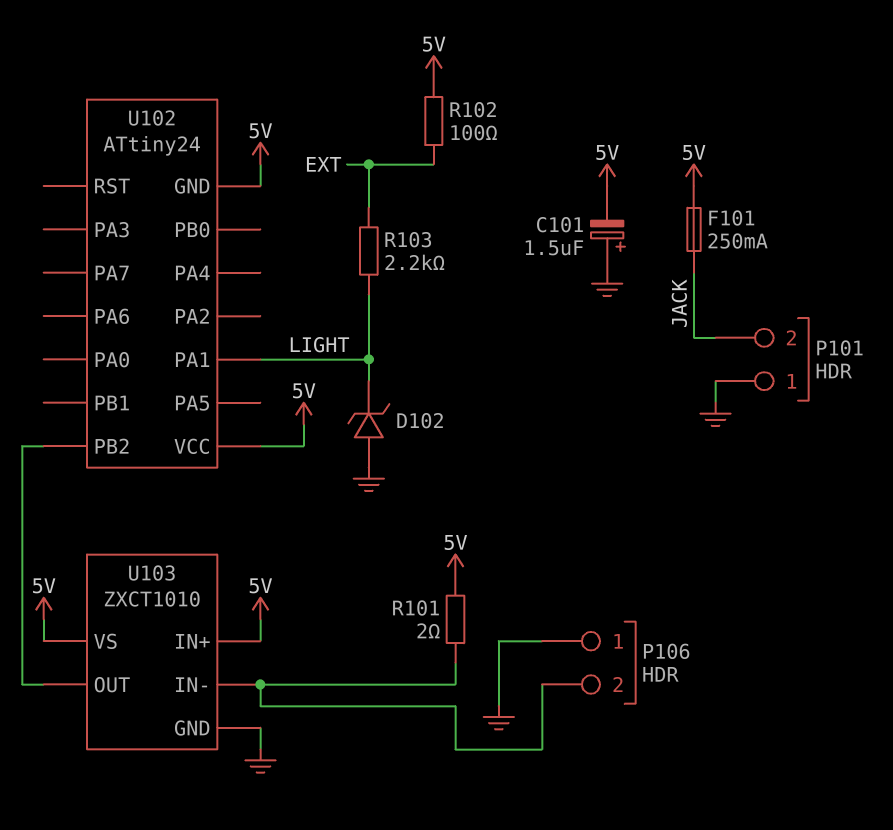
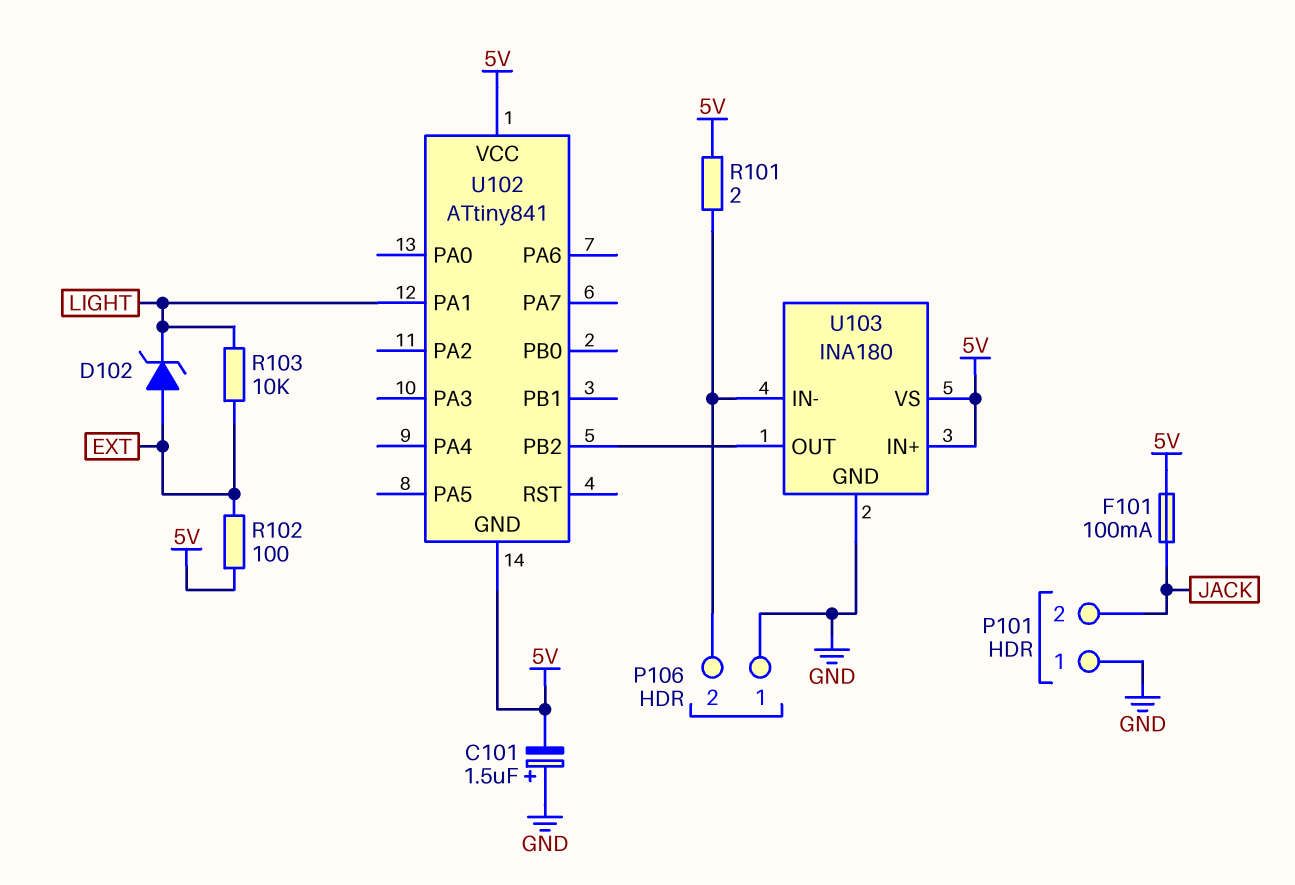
D102: zener (A GND, K LIGHT) -> zener (A EXT, K LIGHT)
F101: 250mA (5V, JACK) -> 100mA (5V, JACK)
R103: 2.2k (EXT, LIGHT) -> 10k (EXT, LIGHT)
U102: ATtiny24 -> ATtiny841
U103: ZXCT1010 -> INA180

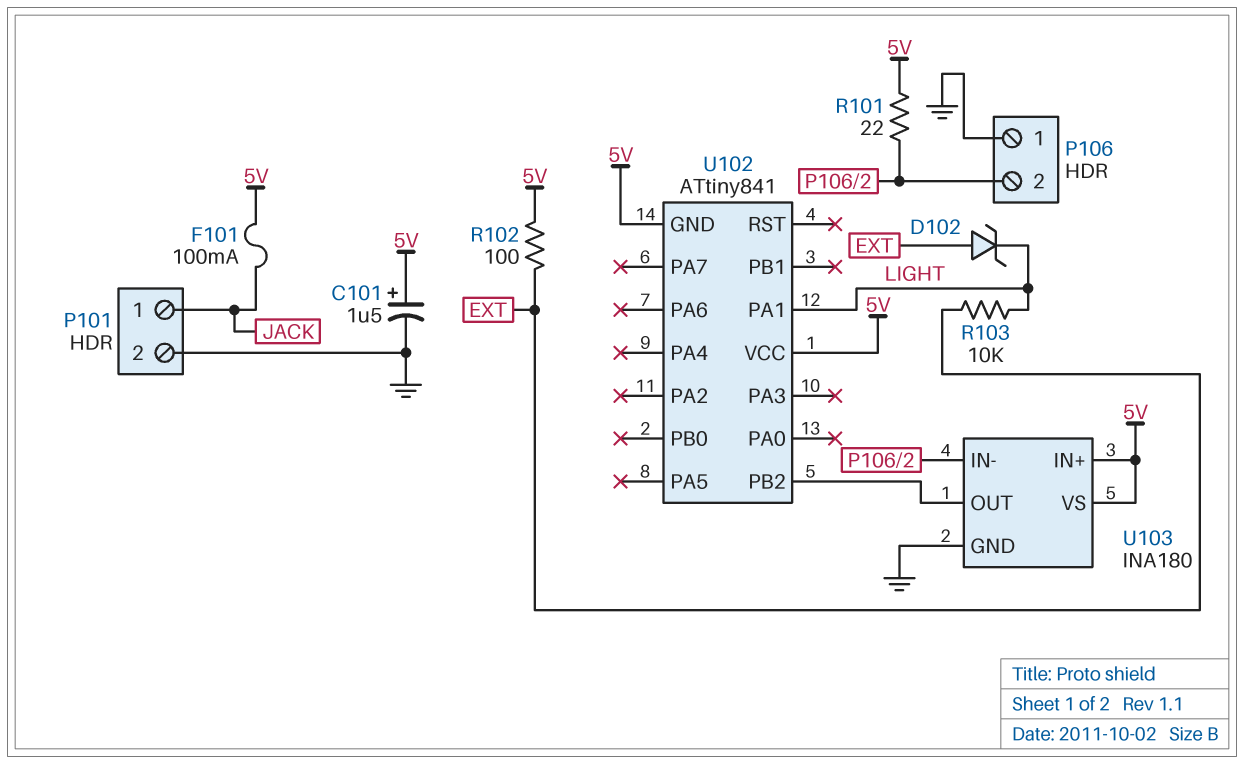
C101: 1.5uF (plus GND, minus 5V) -> 1.5uF (plus 5V, minus GND)
P101 pin 1: GND -> JACK
P101 pin 2: JACK -> GND
R101: 2 (5V, P106/2) -> 22 (5V, P106/2)

